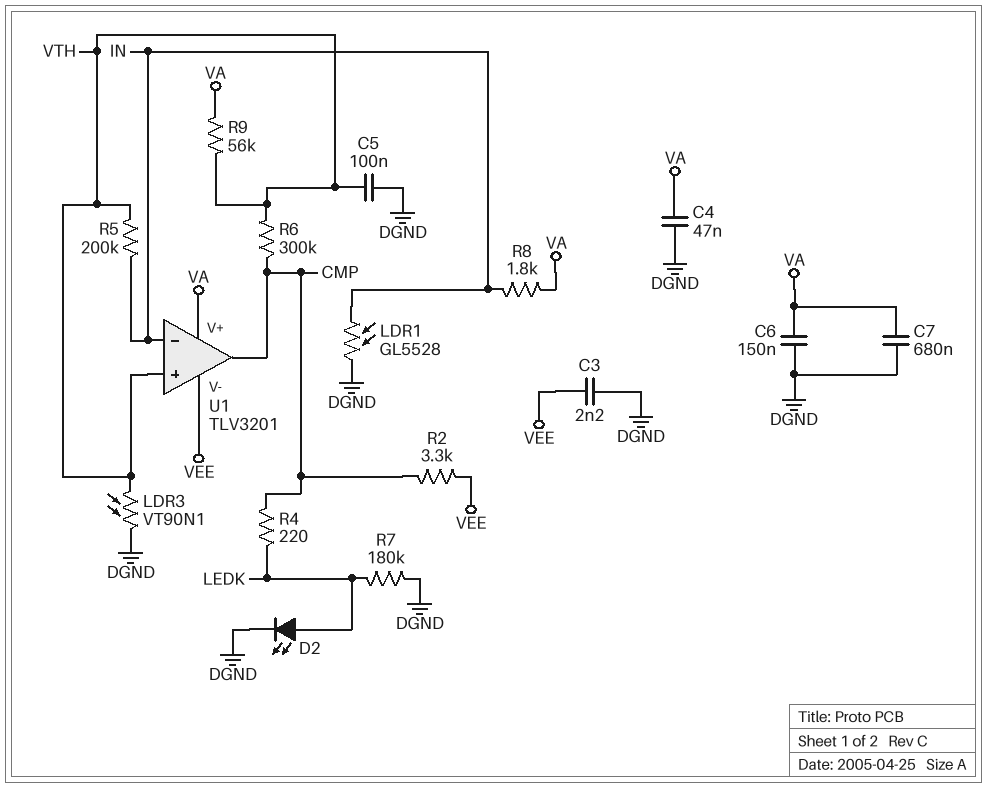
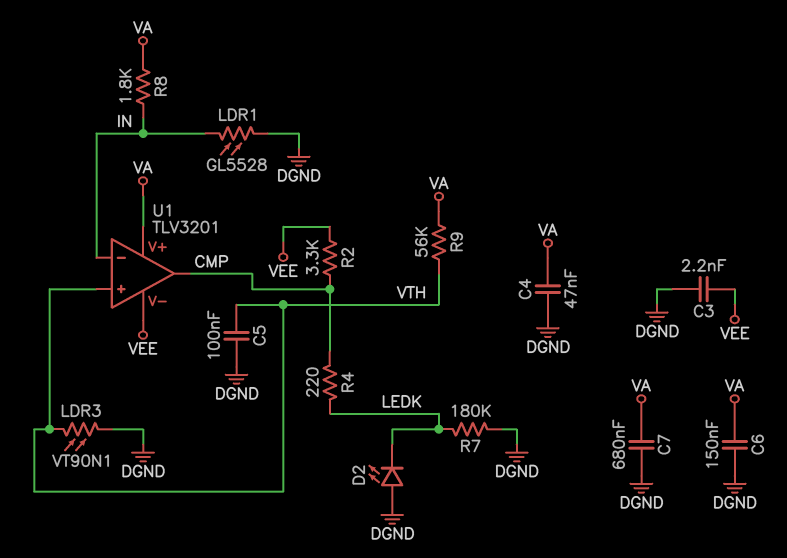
D2: LED (A LEDK, K DGND) -> LED (A DGND, K LEDK)
R5: 200k (IN, VTH) -> none
R6: 300k (CMP, VTH) -> none

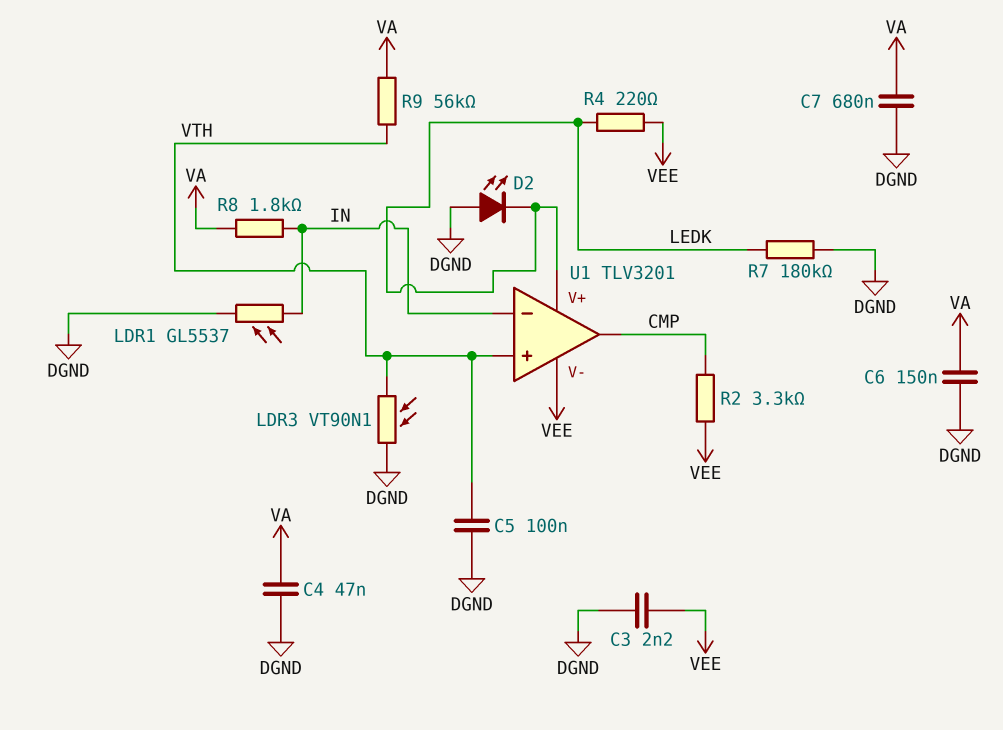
LDR1: GL5528 (DGND, IN) -> GL5537 (DGND, IN)
R4: 220 (CMP, LEDK) -> 220 (LEDK, VEE)
U1 pin V+: VA -> LEDK

